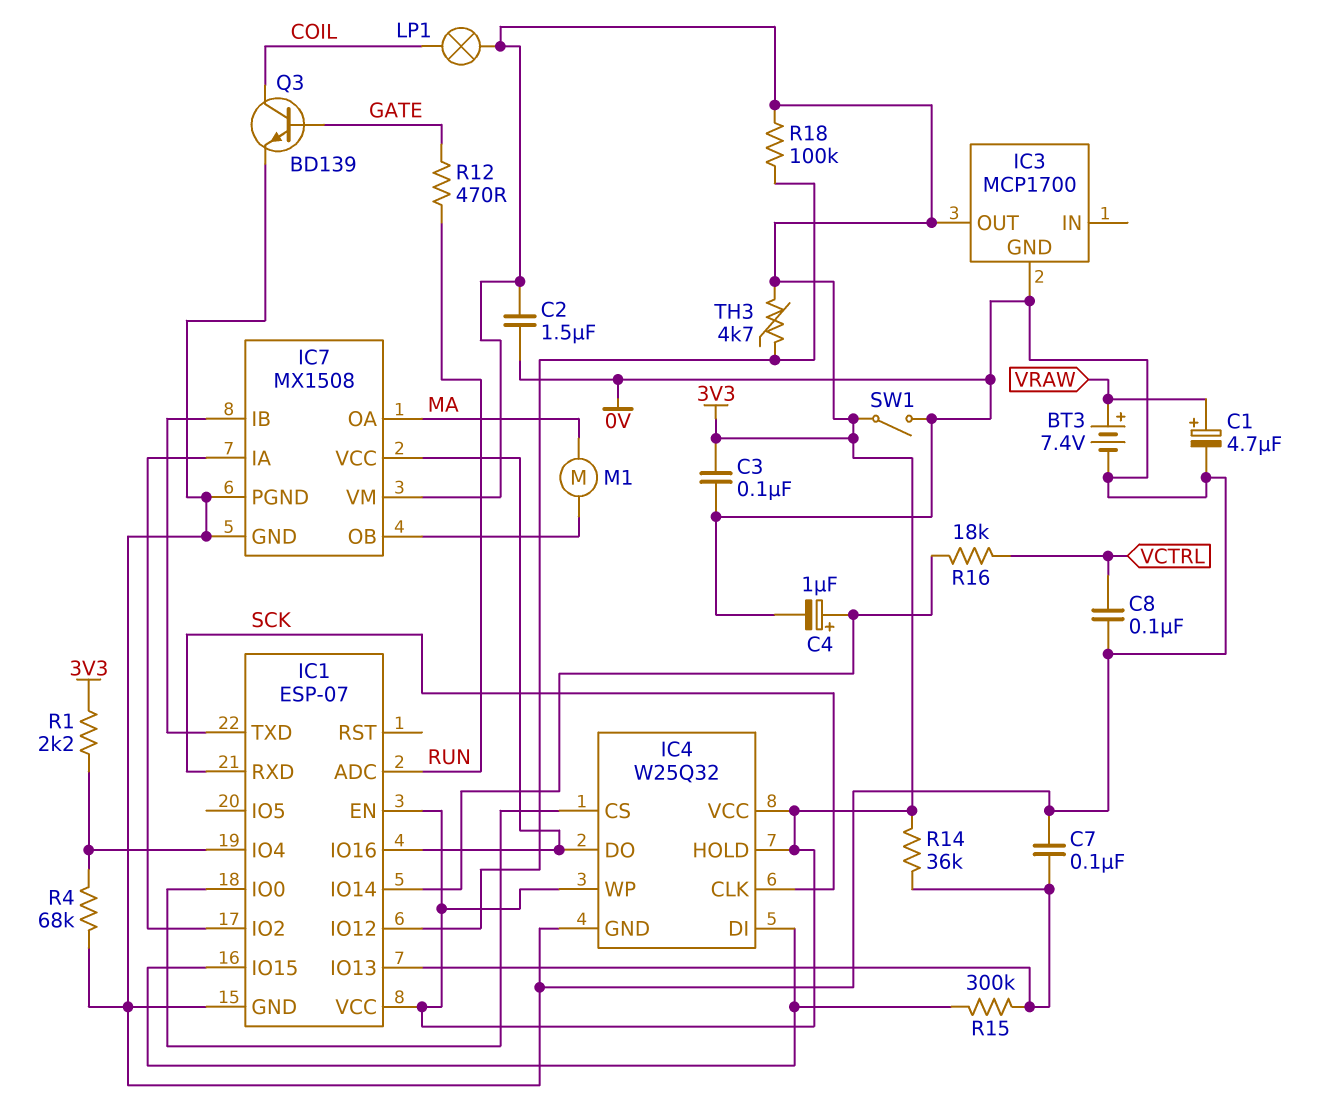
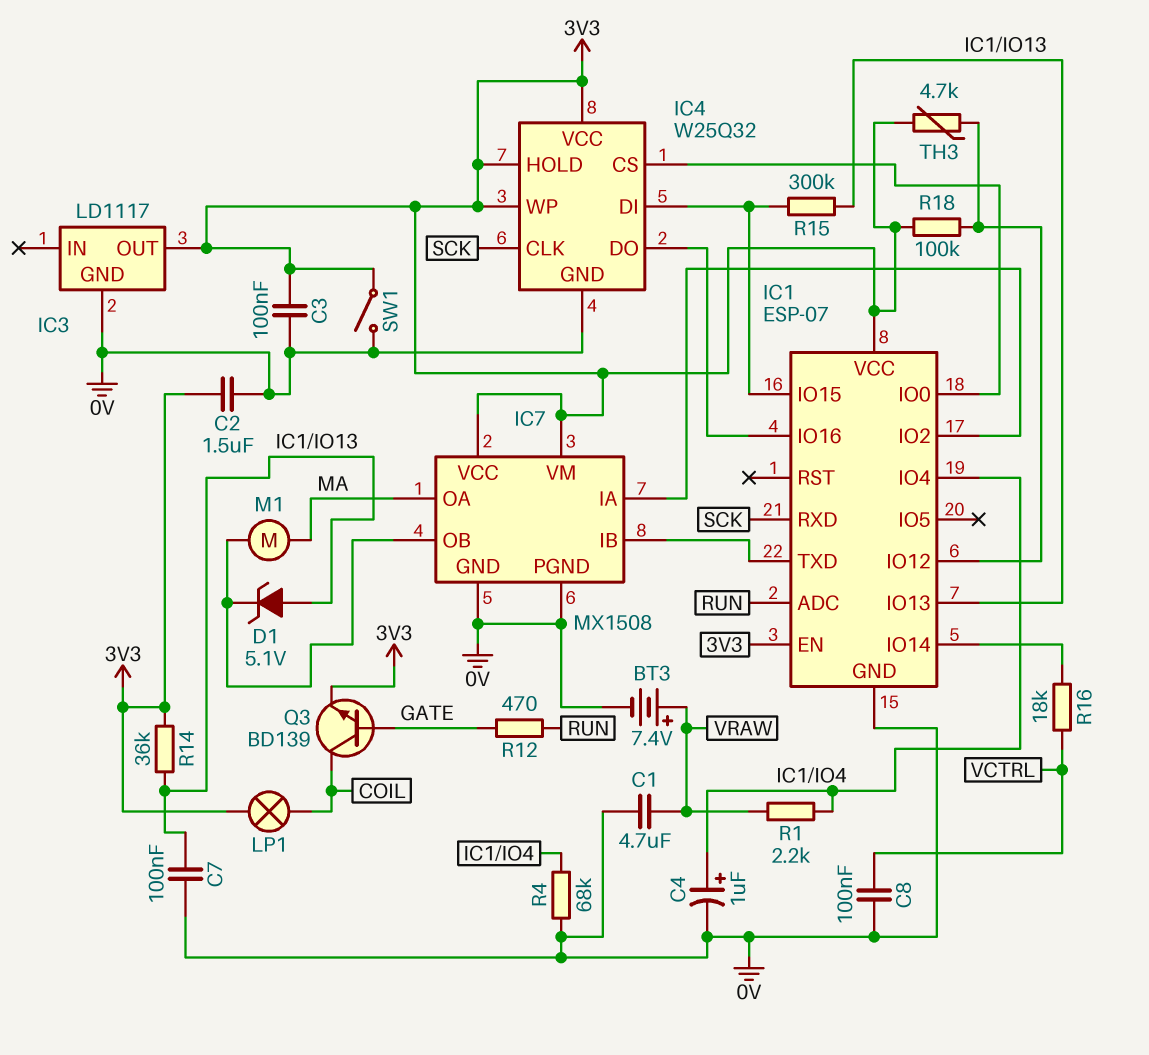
C1: 4.7uF (plus VRAW, minus 0V) -> 4.7uF (0V, VRAW)
C4: 1uF (plus IC1/IO14, minus 0V) -> 1uF (plus IC1/IO4, minus 0V)
D1: none -> zener 5.1V (A IC1/IO13, K IC7/OB)
IC3: MCP1700 -> LD1117
IC7 pin VCC: IC1/IO16 -> 3V3
Q3: NPN BD139 (B GATE, C COIL, E 0V) -> NPN BD139 (B GATE, C COIL, E 3V3)
R1: 2.2k (3V3, IC1/IO4) -> 2.2k (IC1/IO4, VRAW)

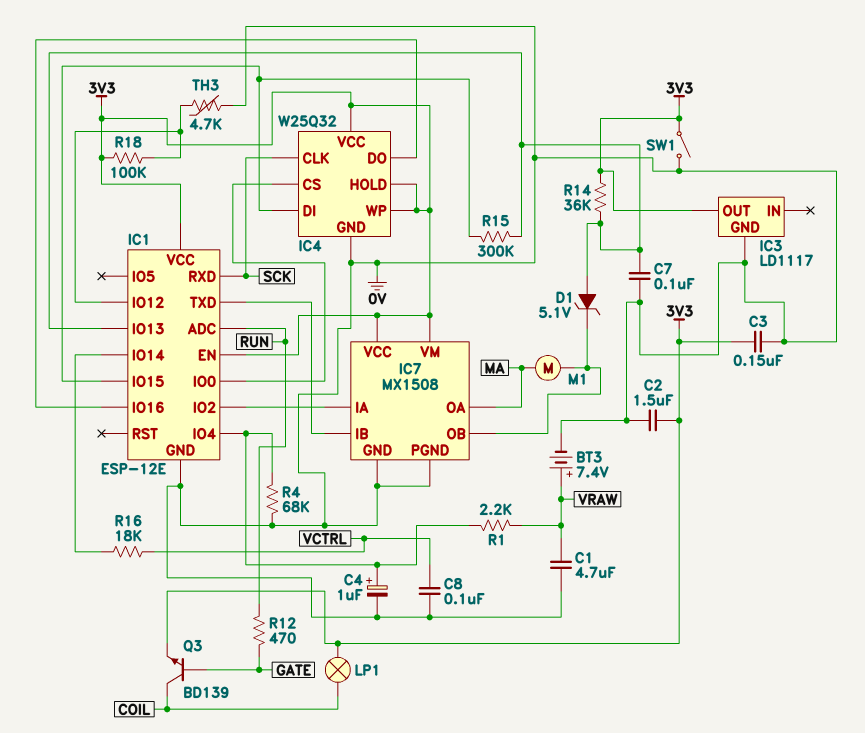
C3: 100nF (0V, 3V3) -> 150nF (0V, 3V3)
IC1: ESP-07 -> ESP-12E
TH3: 4.7k (3V3, IC1/IO12) -> 4.7k (0V, IC1/IO12)

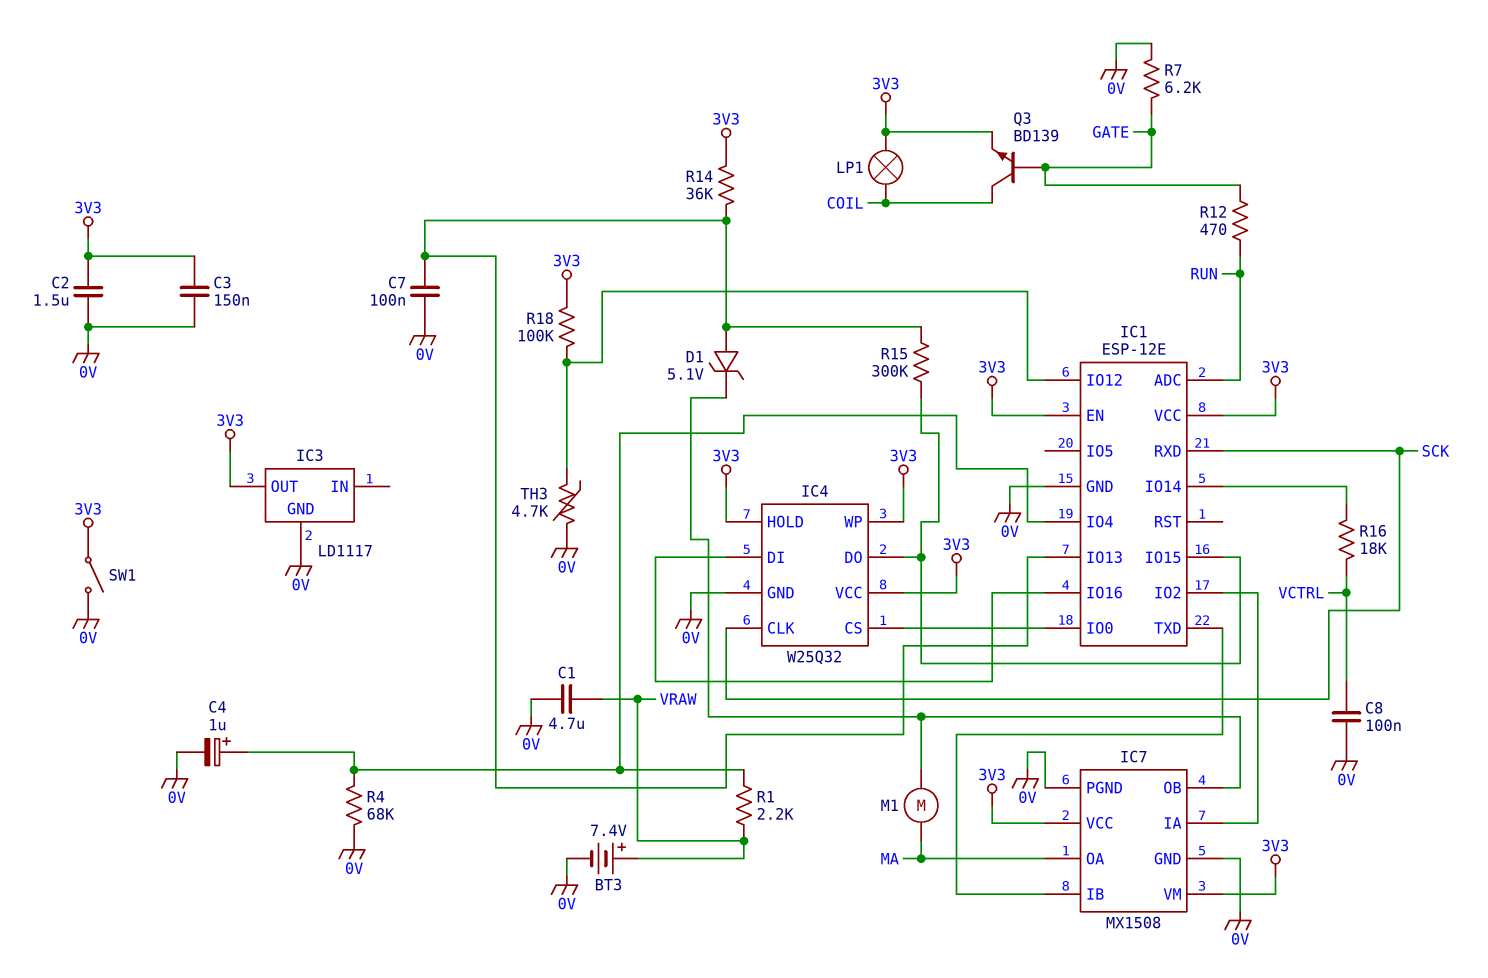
IC4 pin DI: IC1/IO15 -> IC1/IO16
IC4 pin DO: IC1/IO16 -> IC1/IO15
R7: none -> 6.2k (0V, GATE)

